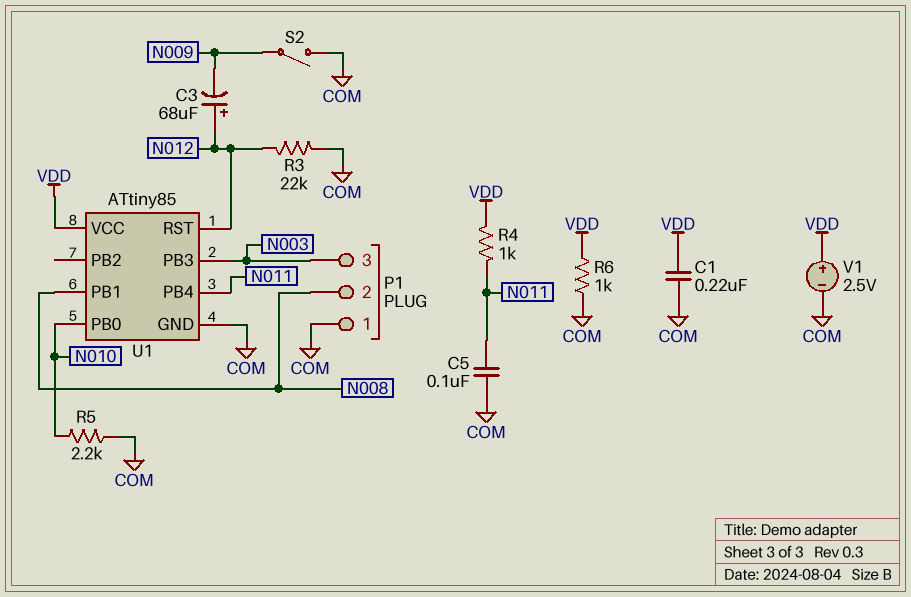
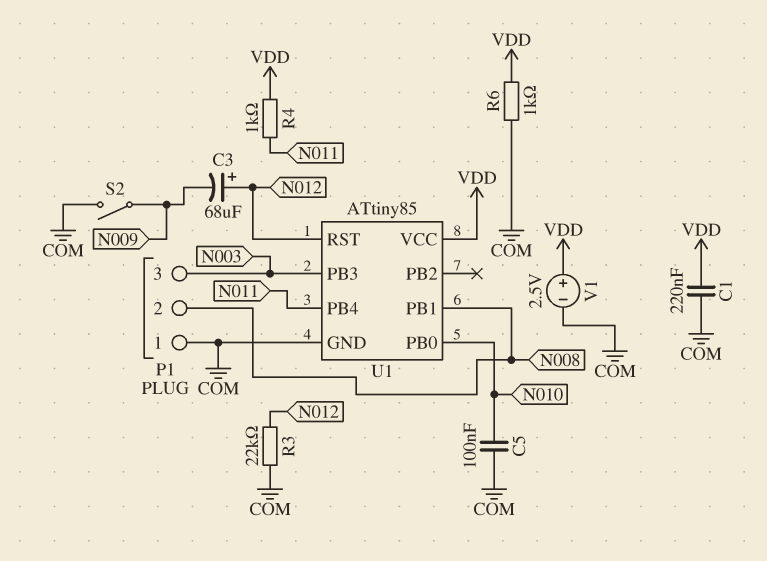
C5: 100nF (COM, N011) -> 100nF (COM, N010)
R5: 2.2k (COM, N010) -> none

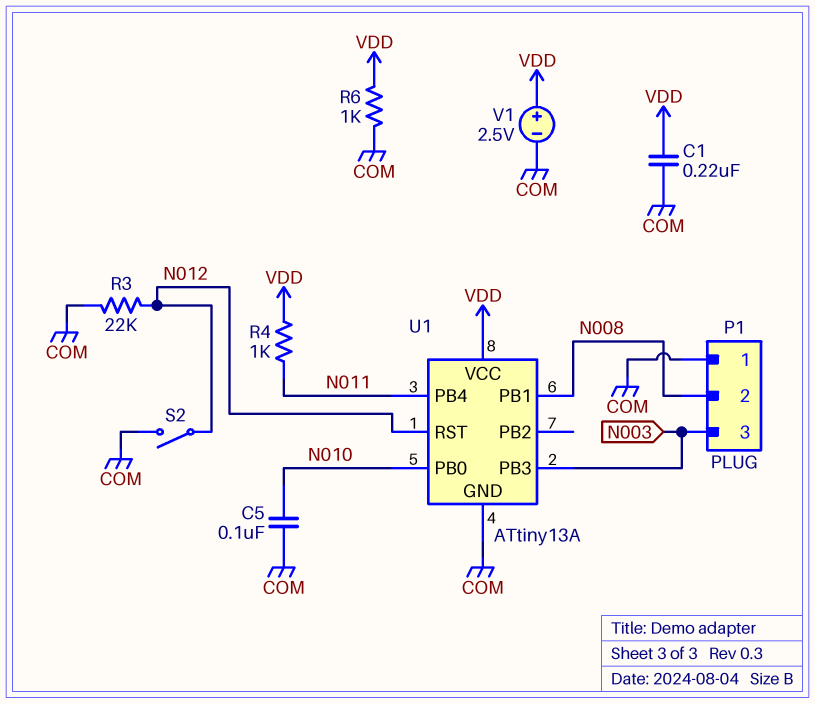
C3: 68uF (plus N012, minus N009) -> none
S2: switch (COM, N009) -> switch (COM, N012)
U1: ATtiny85 -> ATtiny13A

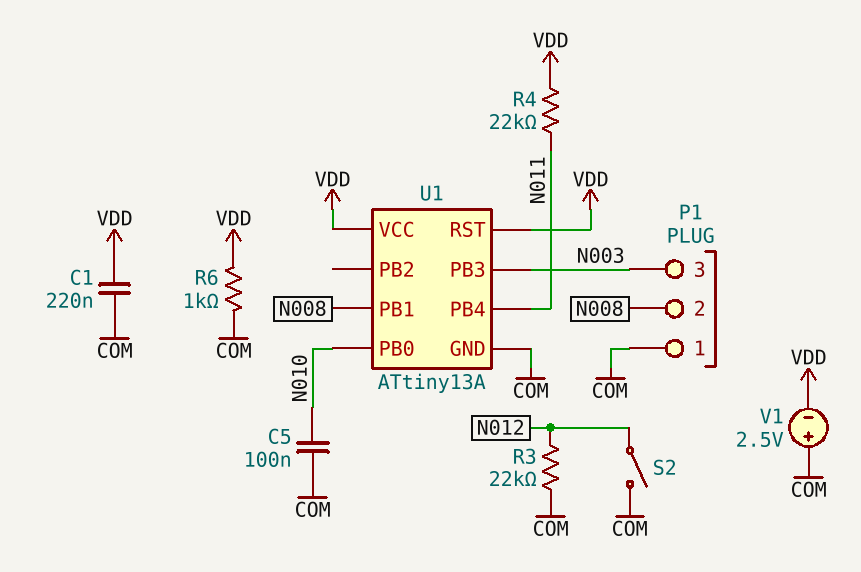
R4: 1k (N011, VDD) -> 22k (N011, VDD)
U1 pin RST: N012 -> VDD
V1: 2.5V (plus VDD, minus COM) -> 2.5V (plus COM, minus VDD)

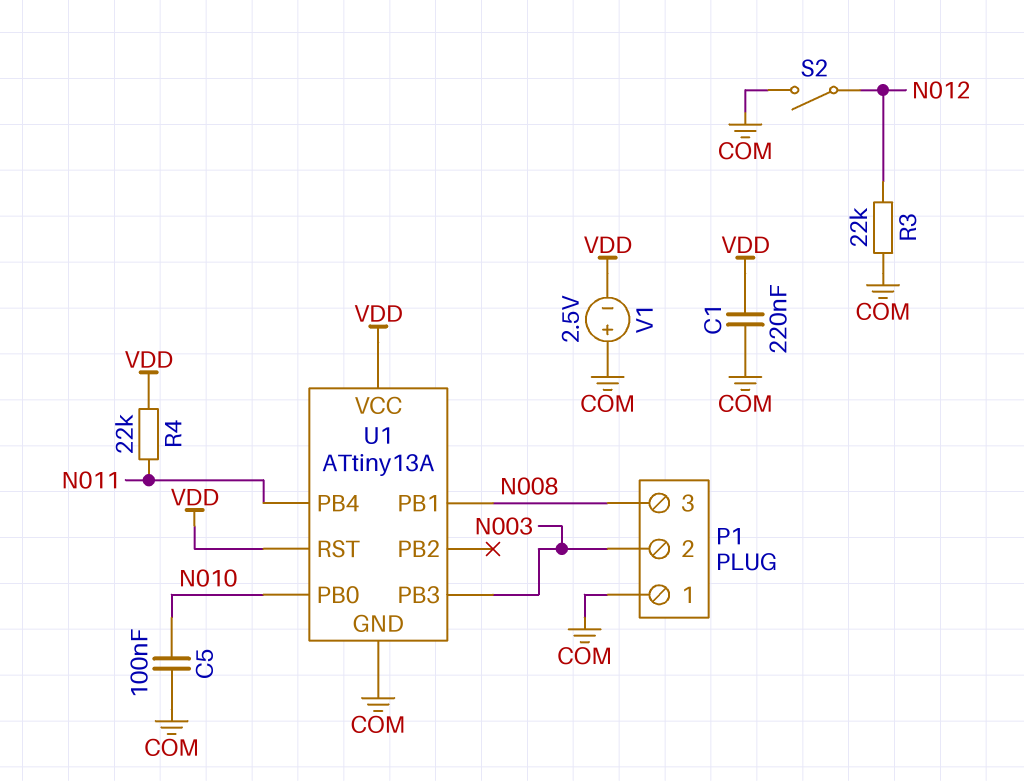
P1 pin 2: N008 -> N003
P1 pin 3: N003 -> N008
R6: 1k (COM, VDD) -> none

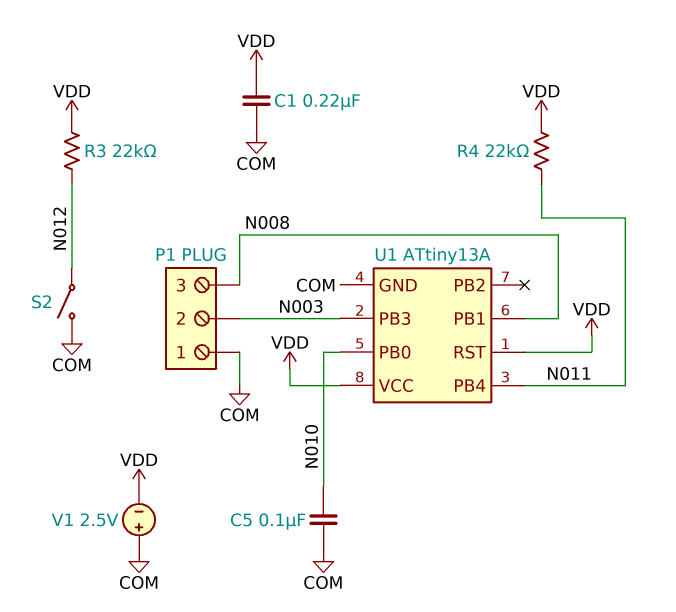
R3: 22k (COM, N012) -> 22k (N012, VDD)

